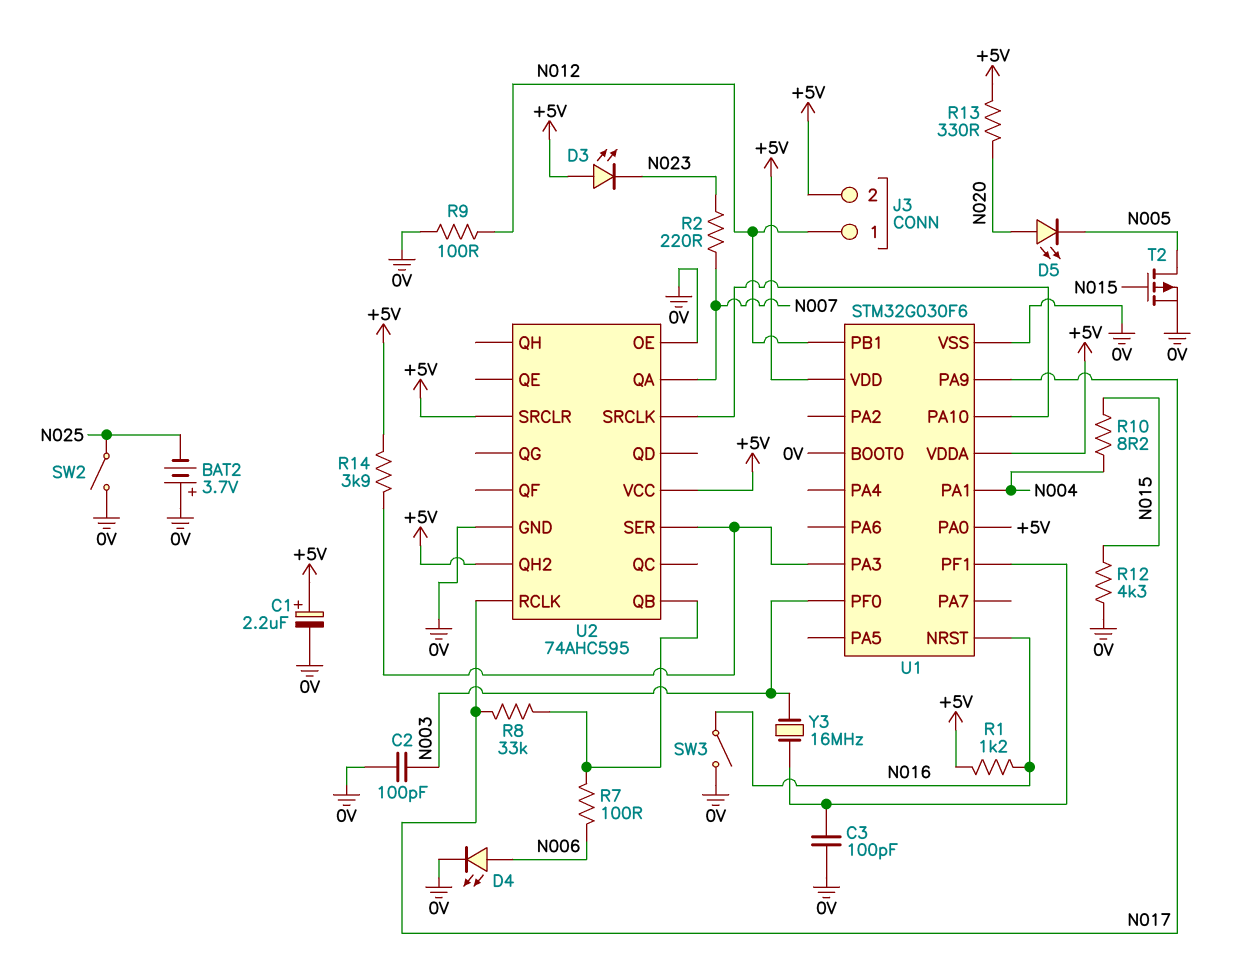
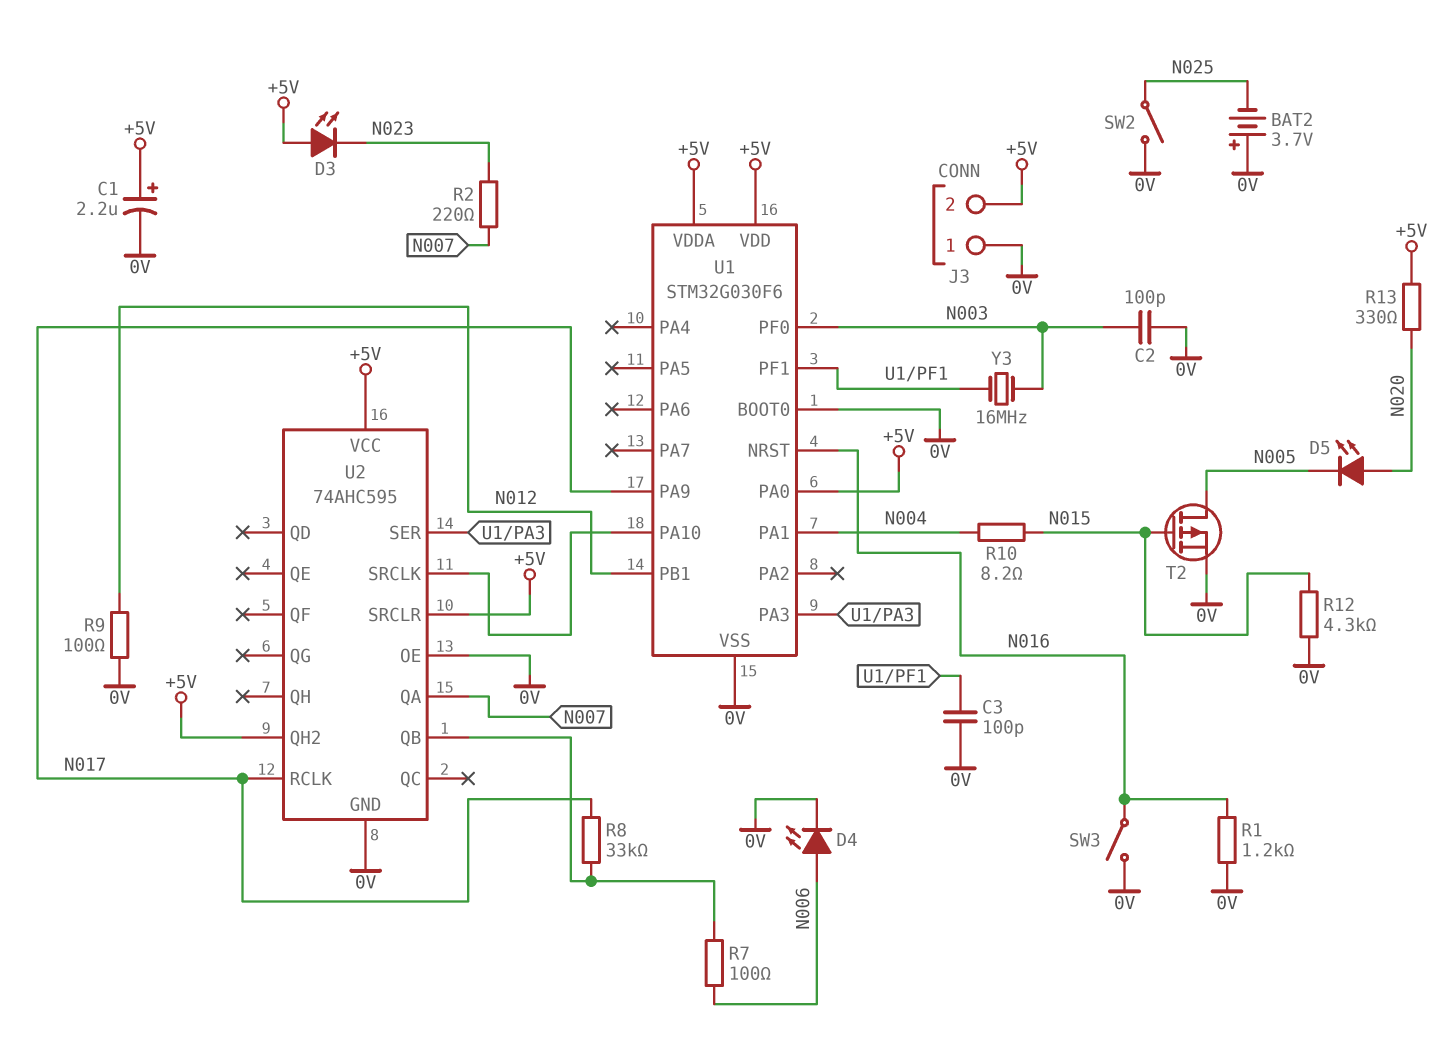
J3 pin 1: N012 -> 0V
R1: 1.2k (+5V, N016) -> 1.2k (0V, N016)
R14: 3.9k (+5V, U1/PA3) -> none

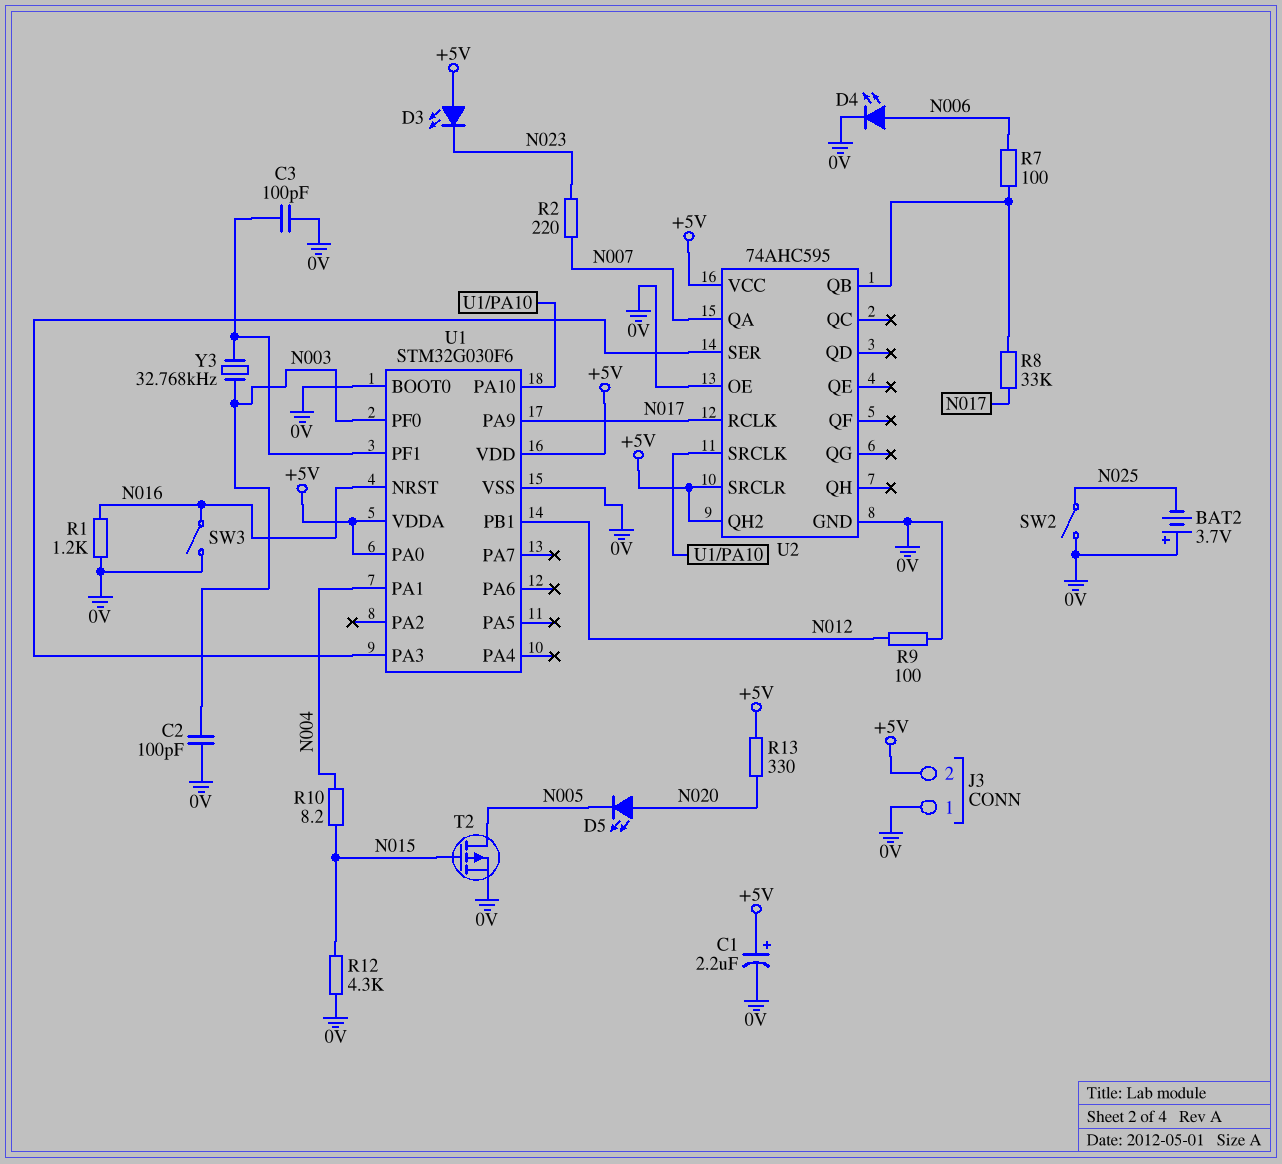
Y3: 16MHz (N003, U1/PF1) -> 32.768kHz (N003, U1/PF1)

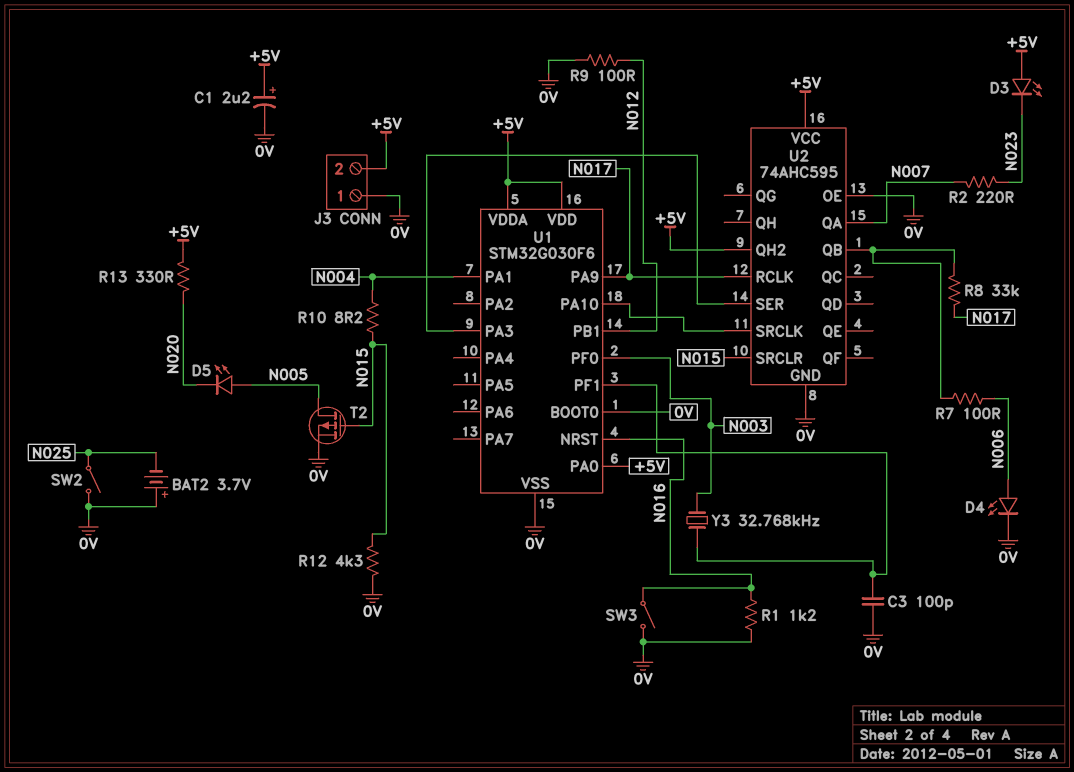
C2: 100pF (0V, N003) -> none
D5: LED (A N020, K N005) -> LED (A N005, K N020)
U2 pin SRCLR: +5V -> N015

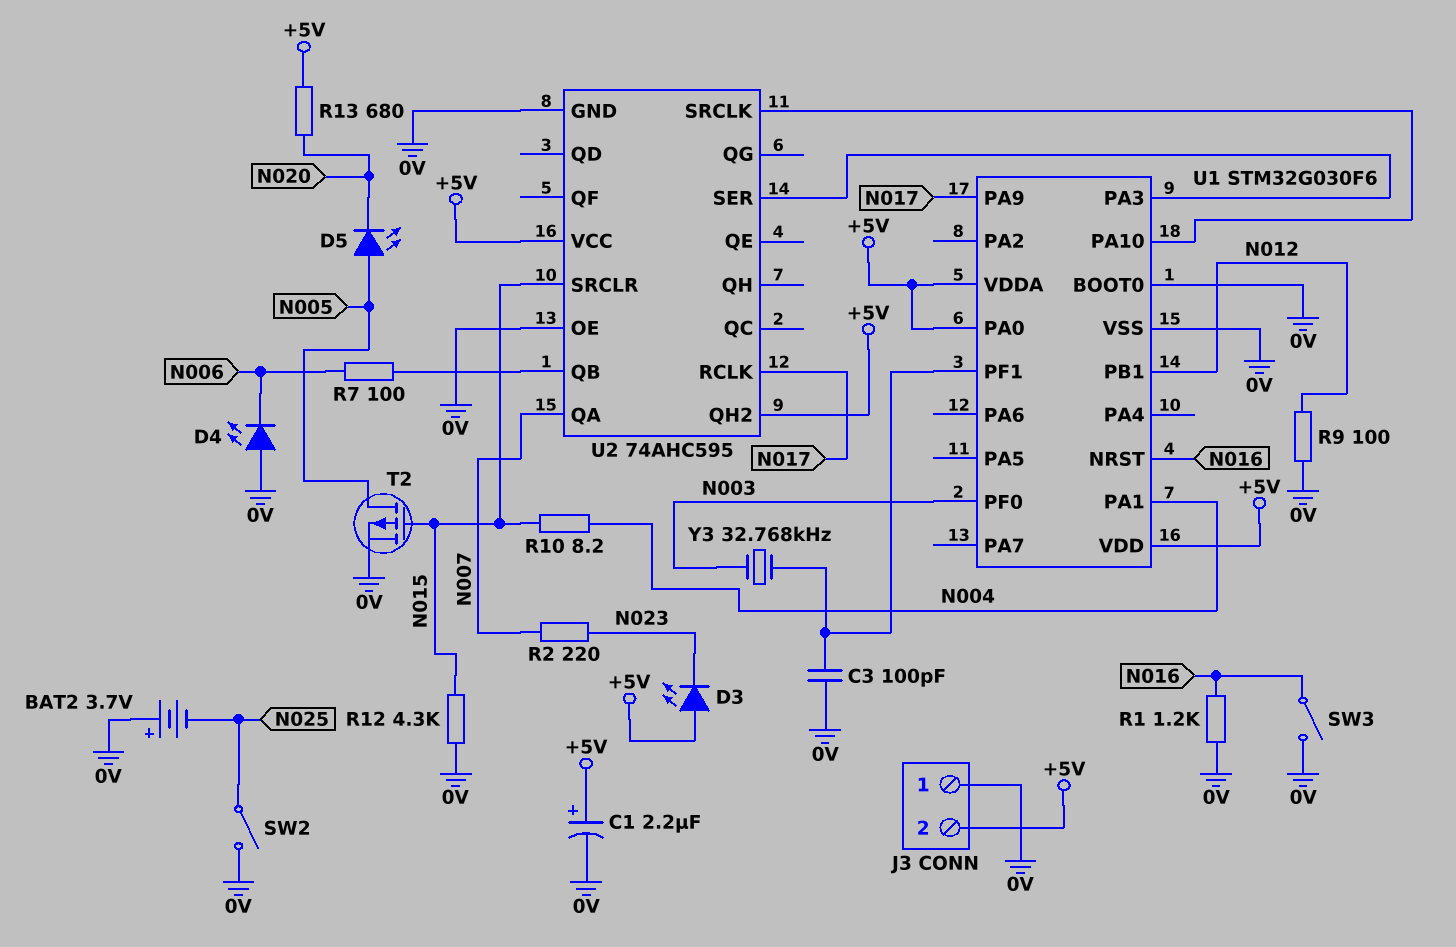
D4: LED (A N006, K 0V) -> LED (A 0V, K N006)
R8: 33k (N017, U2/QB) -> none
R13: 330 (+5V, N020) -> 680 (+5V, N020)

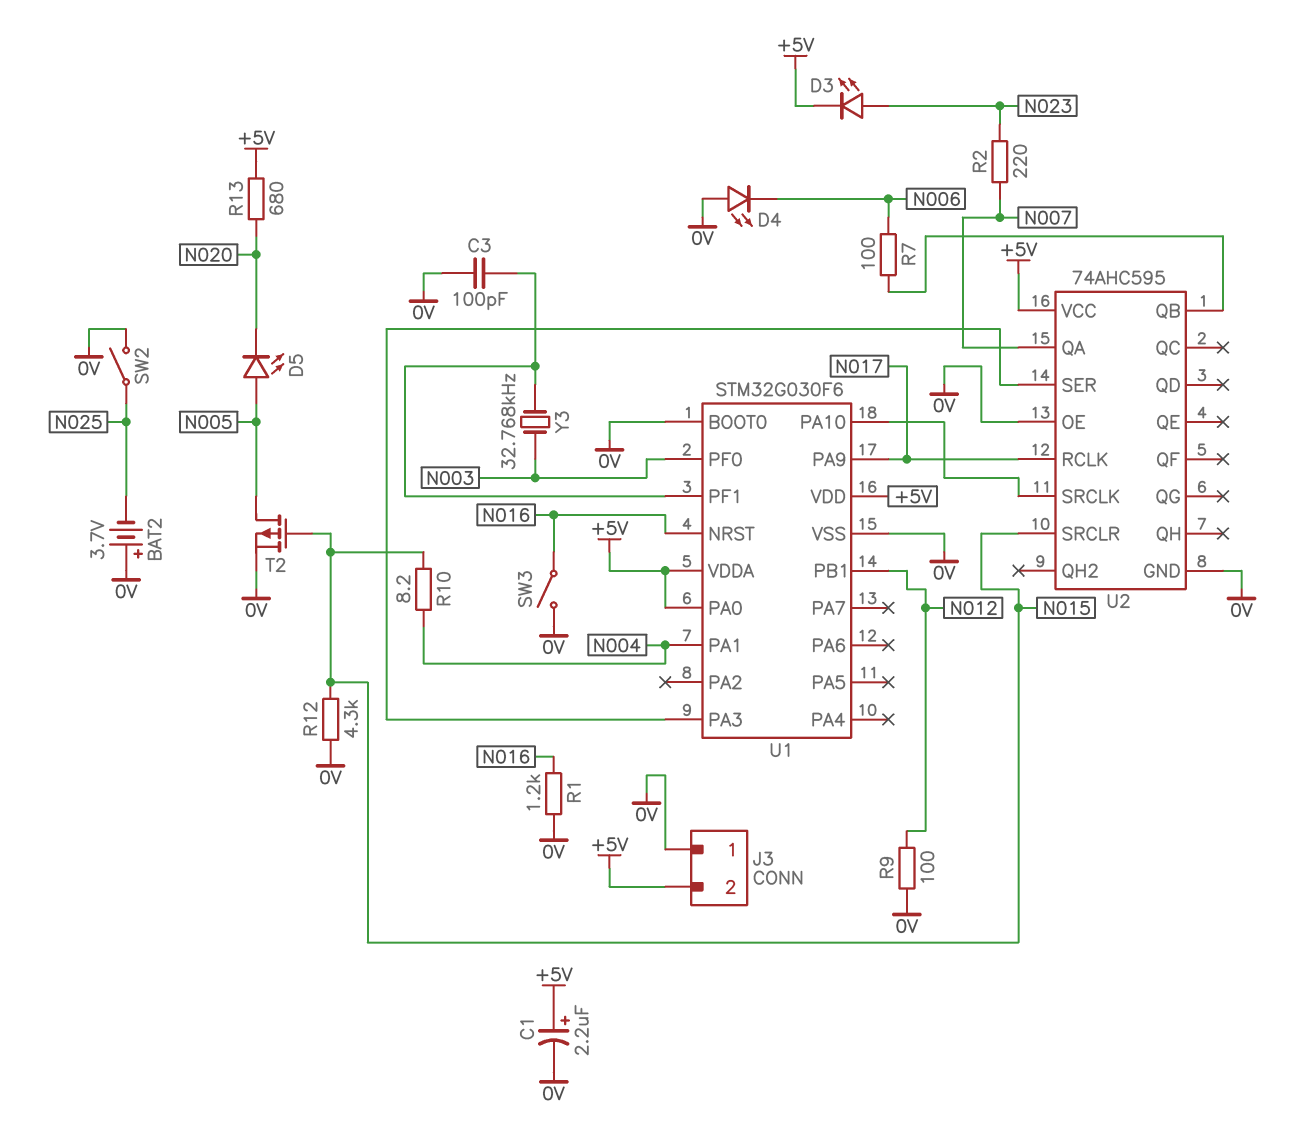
D3: LED (A +5V, K N023) -> LED (A N023, K +5V)
U2 pin QH2: +5V -> none

